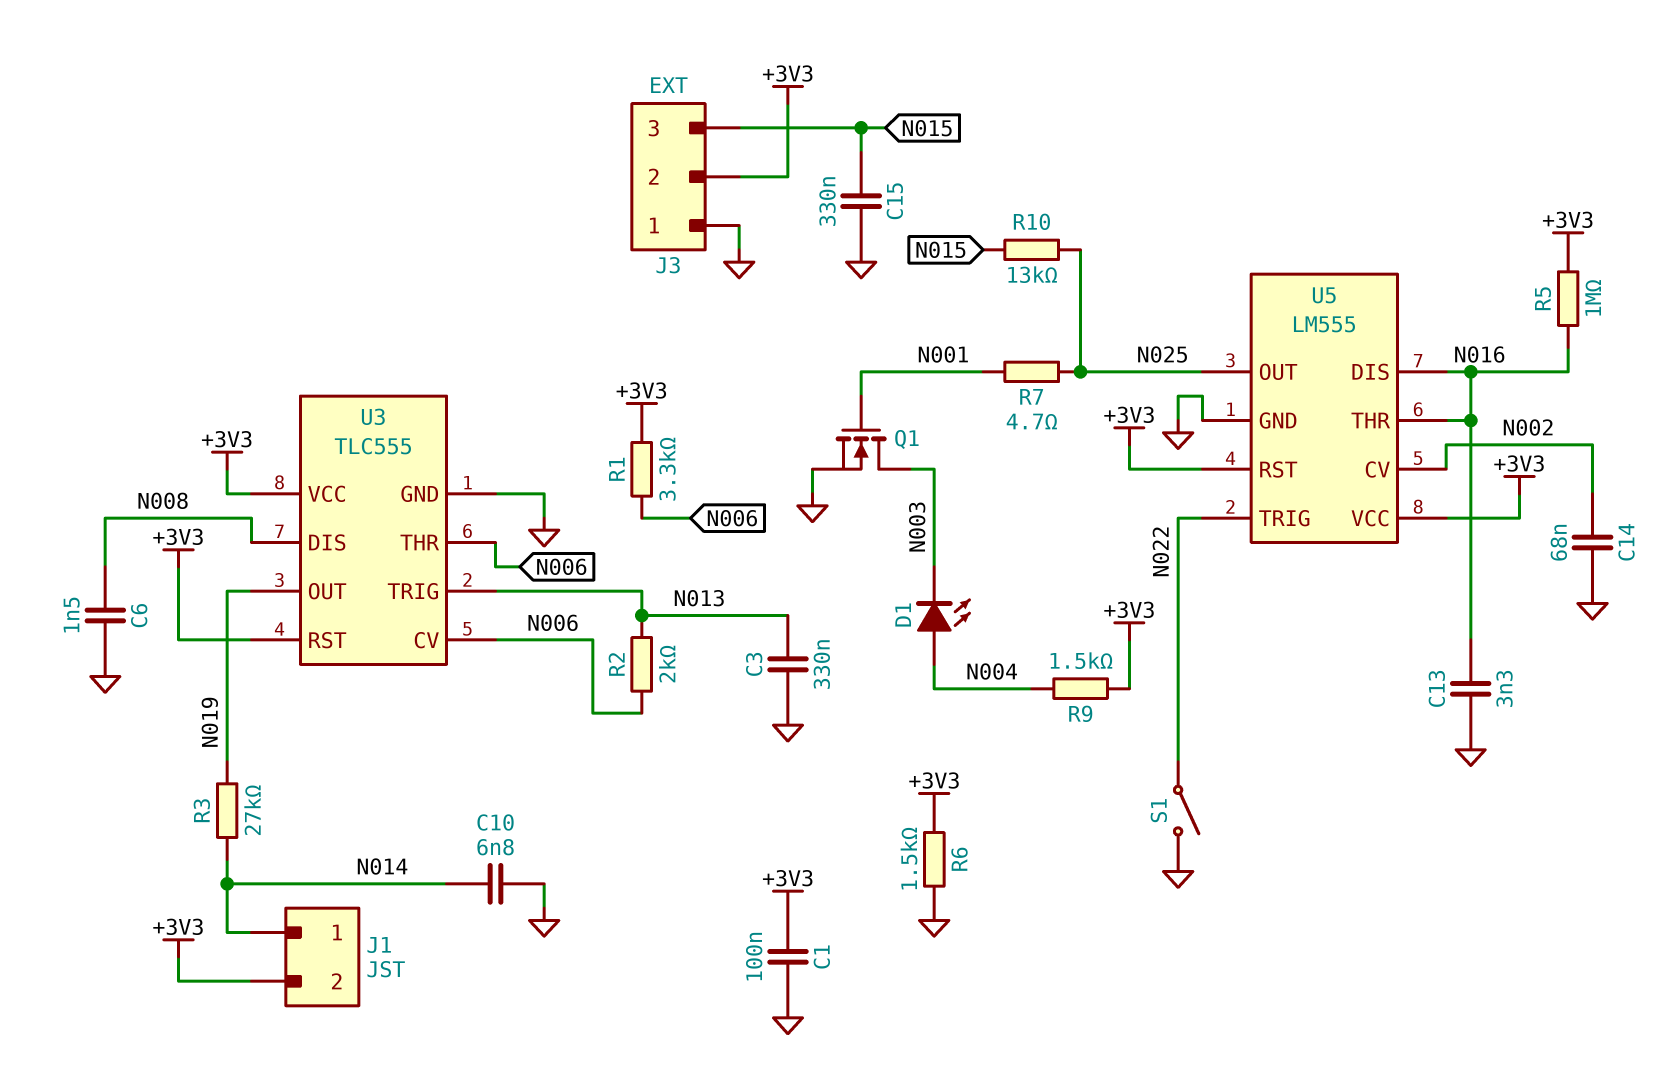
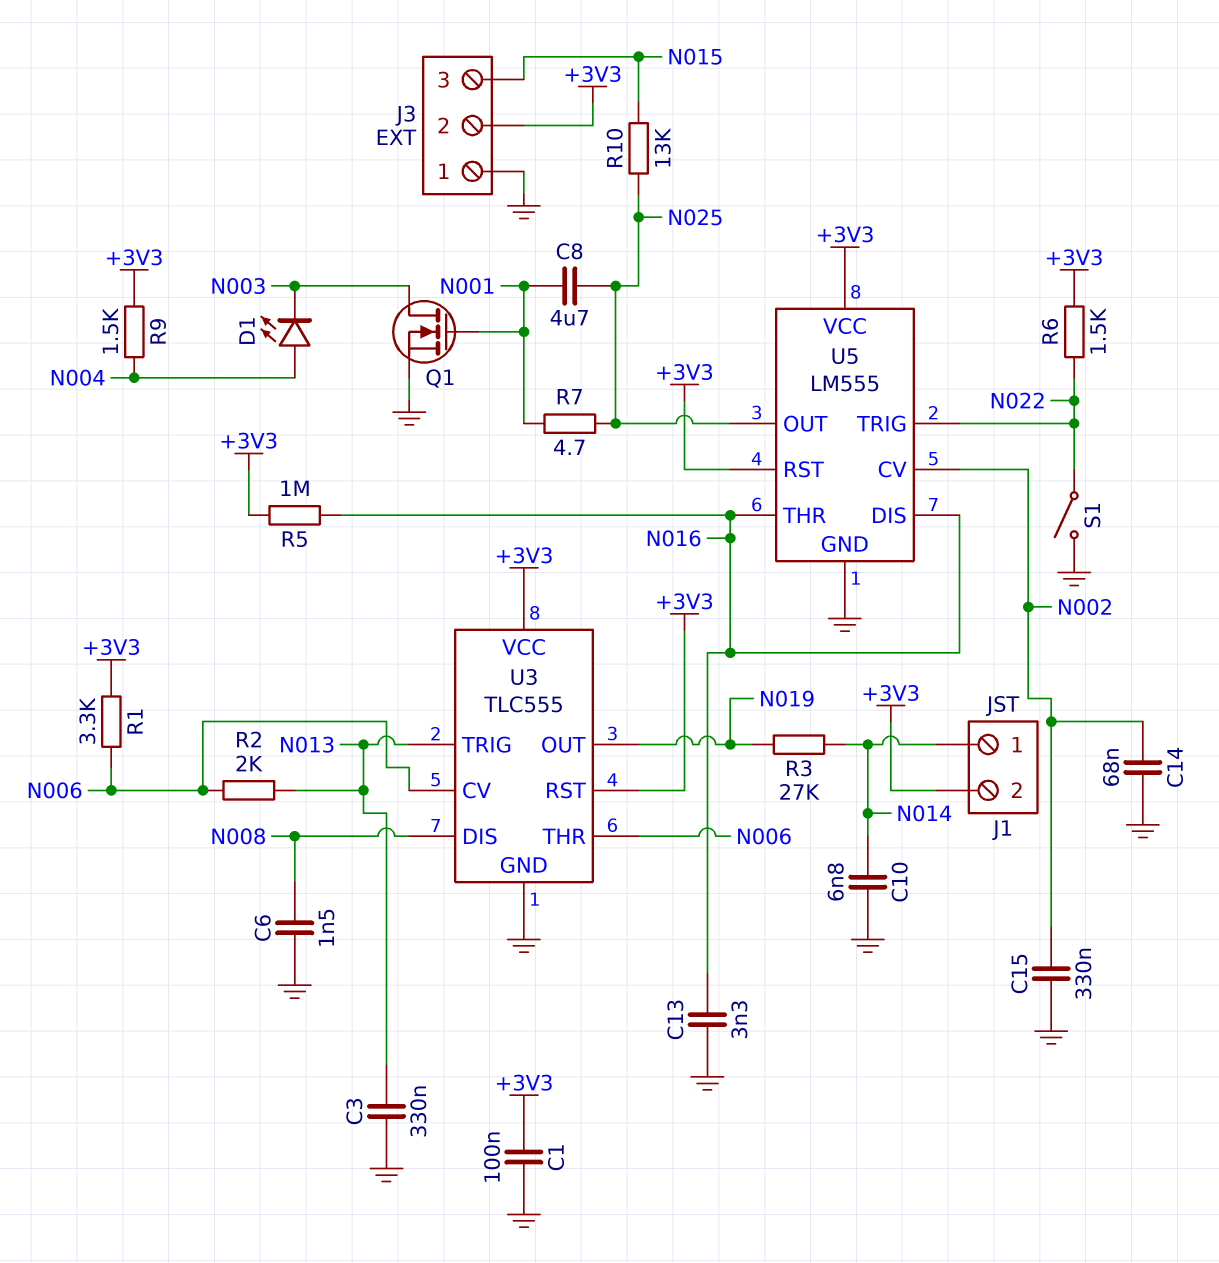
C8: none -> 4.7uF (N001, N025)
C15: 330nF (GND, N015) -> 330nF (GND, N002)
R6: 1.5k (+3V3, GND) -> 1.5k (+3V3, N022)

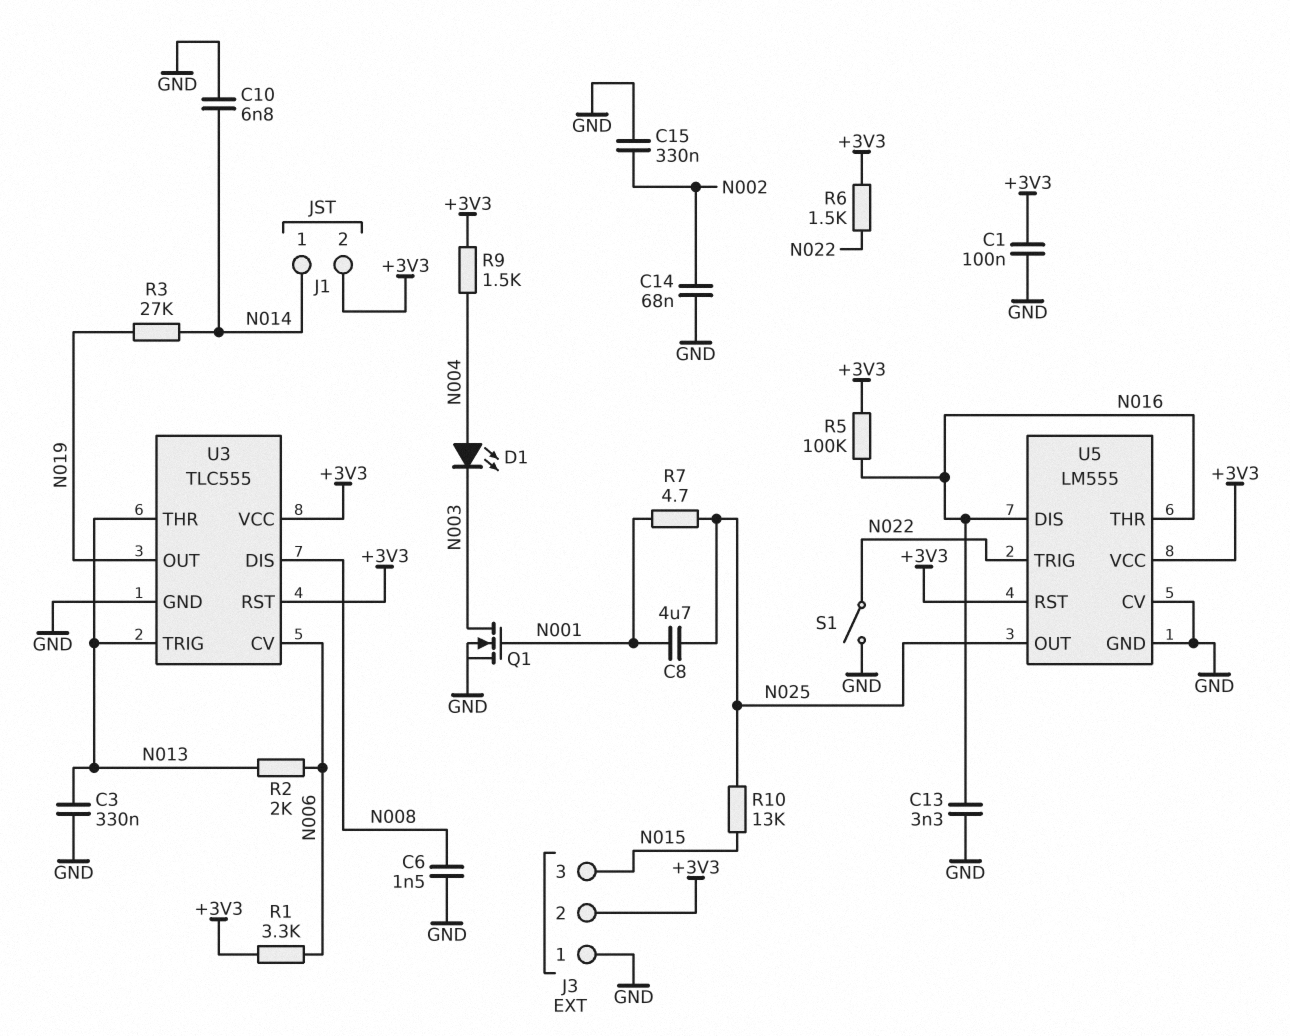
R5: 1M (+3V3, N016) -> 100k (+3V3, N016)
U3 pin THR: N006 -> N013
U5 pin CV: N002 -> GND

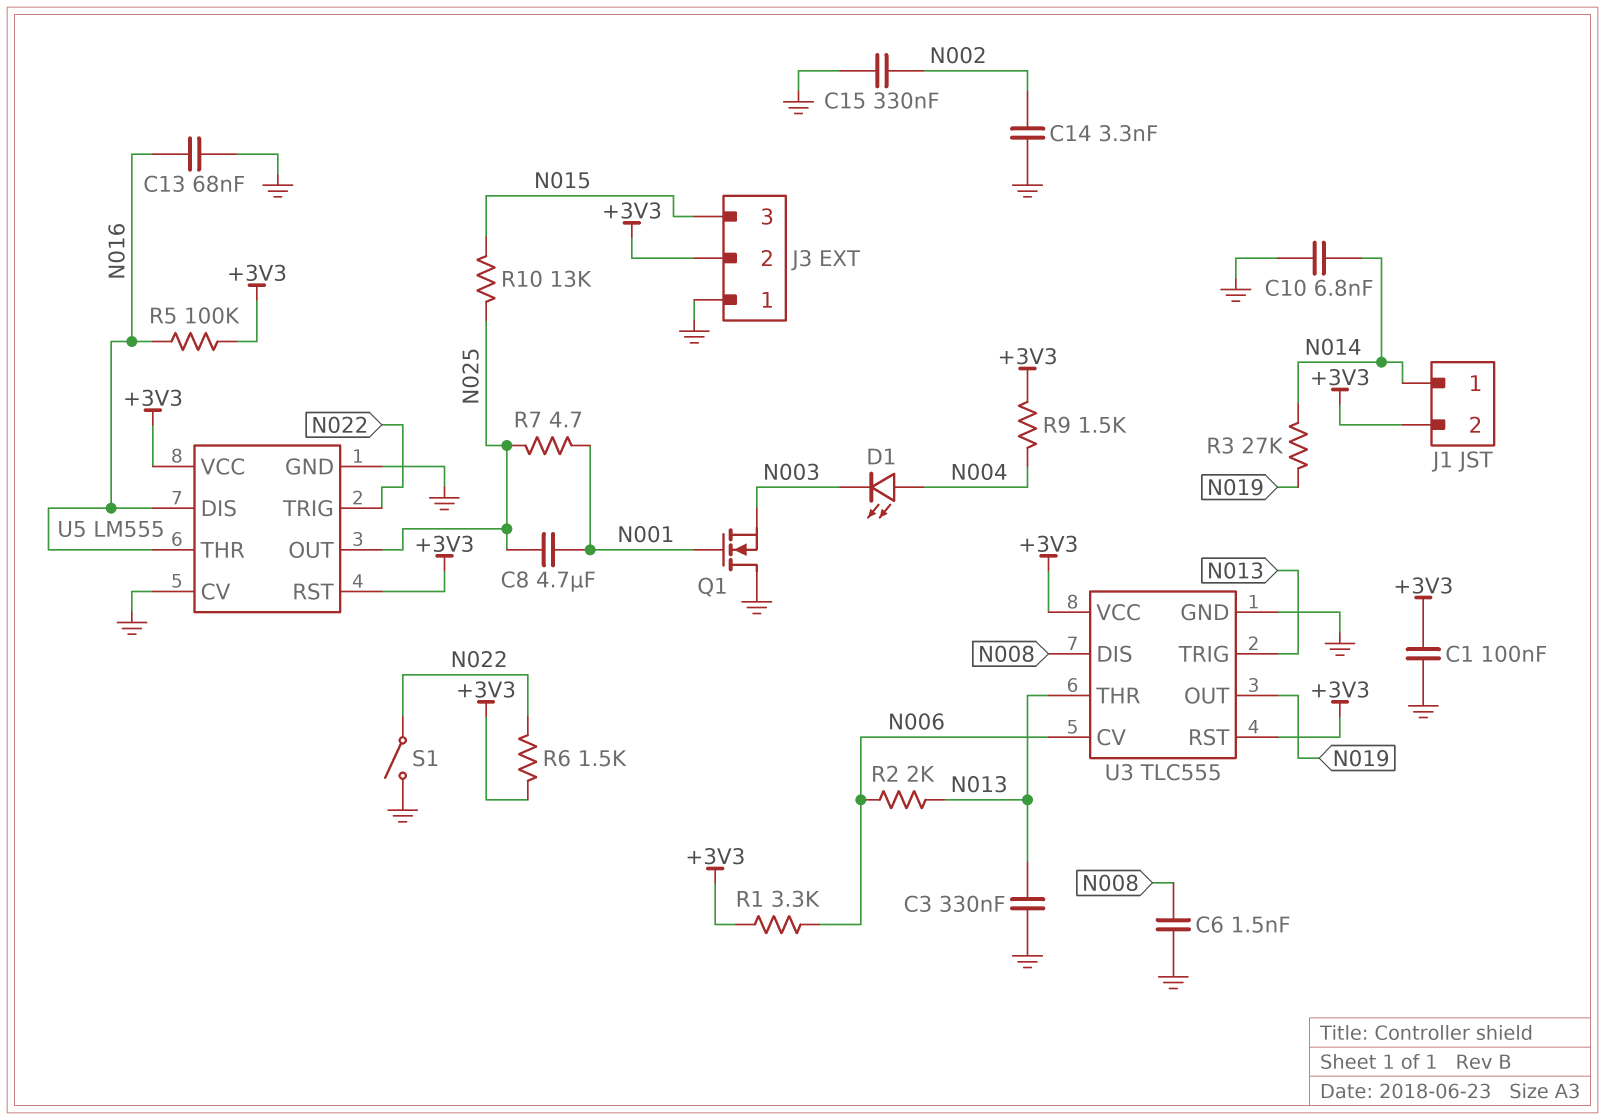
C13: 3.3nF (GND, N016) -> 68nF (GND, N016)
C14: 68nF (GND, N002) -> 3.3nF (GND, N002)
Q1: NMOS (G N001, D N003, S GND) -> NMOS (G N001, D GND, S N003)

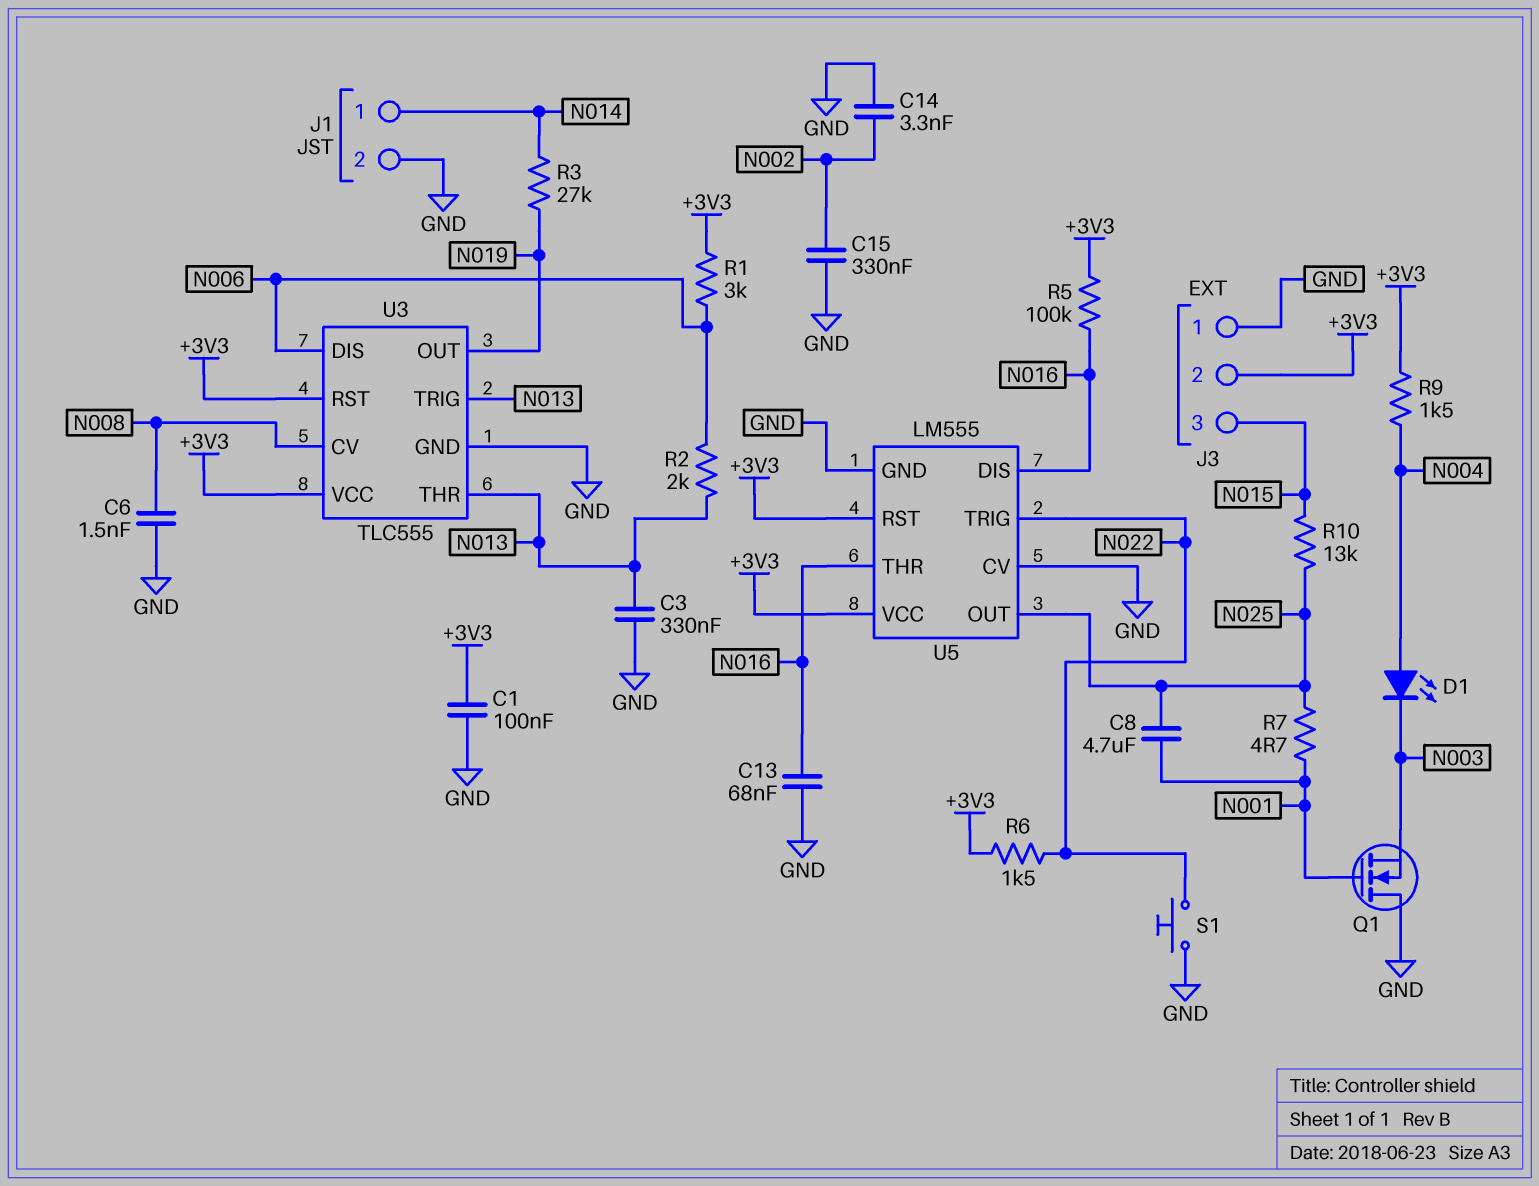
C10: 6.8nF (GND, N014) -> none
J1 pin 2: +3V3 -> GND
R1: 3.3k (+3V3, N006) -> 3k (+3V3, N006)
S1: switch (GND, N022) -> button (GND, N022)
U3 pin CV: N006 -> N008
U3 pin DIS: N008 -> N006

